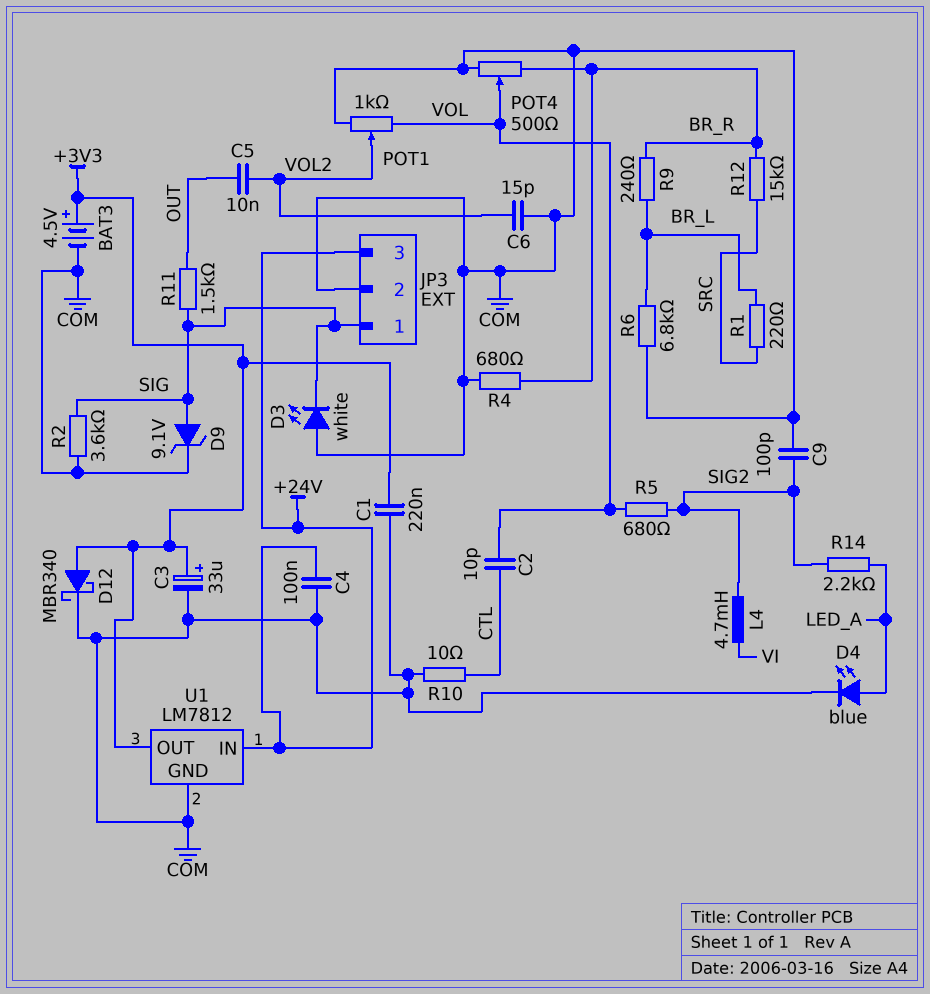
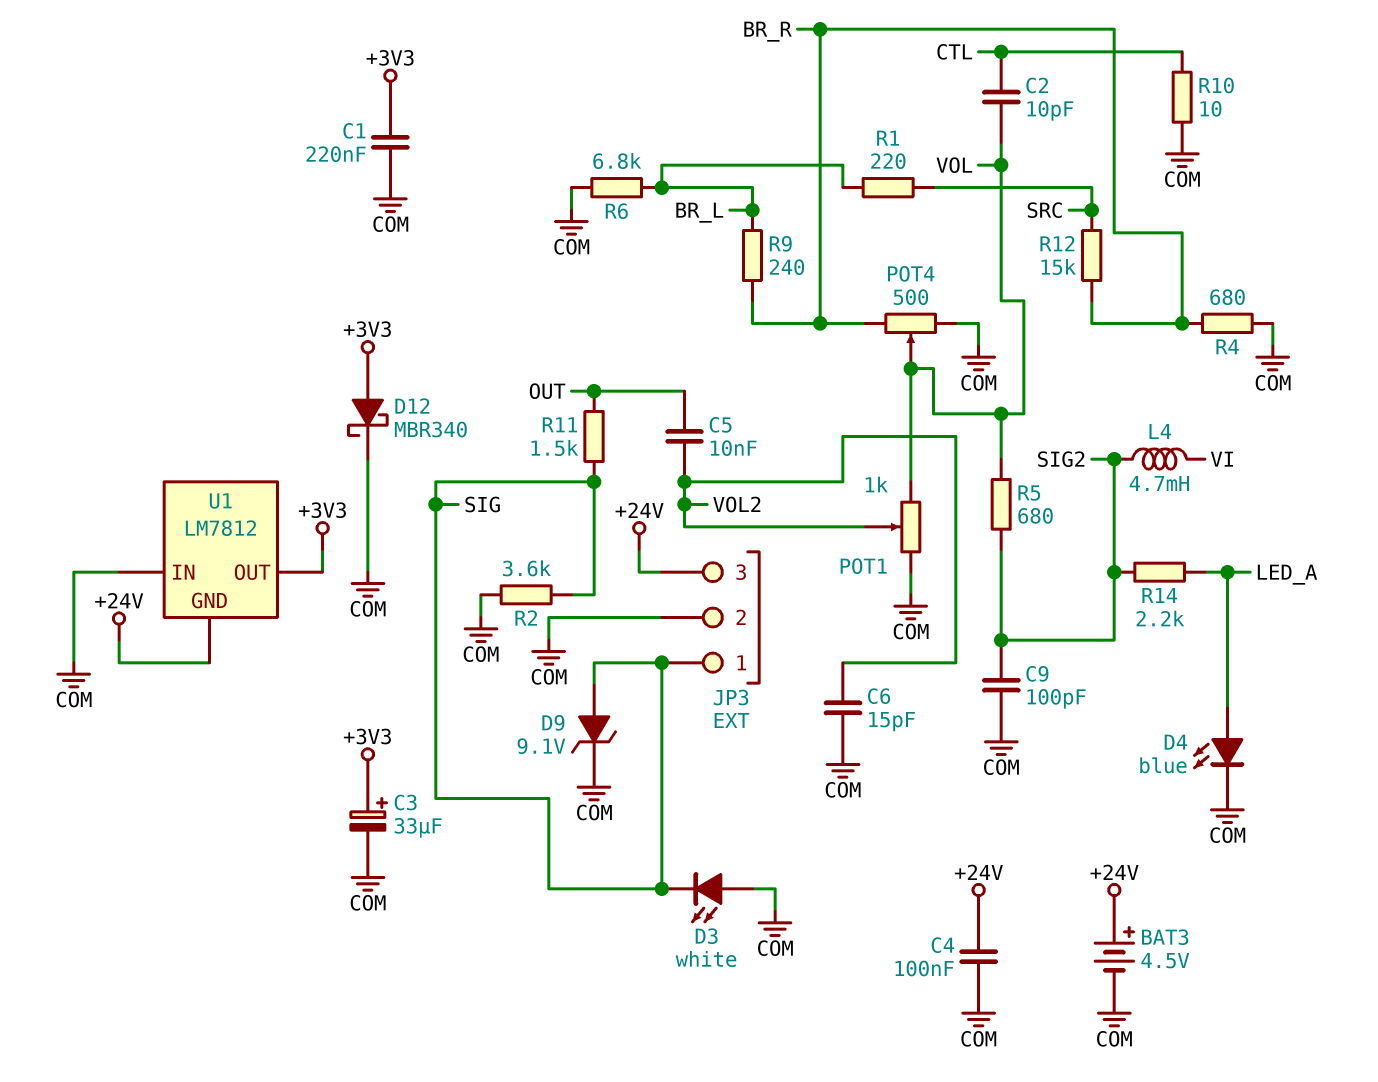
BAT3: 4.5V (plus +3V3, minus COM) -> 4.5V (plus +24V, minus COM)
U1 pin GND: COM -> +24V
U1 pin IN: +24V -> COM

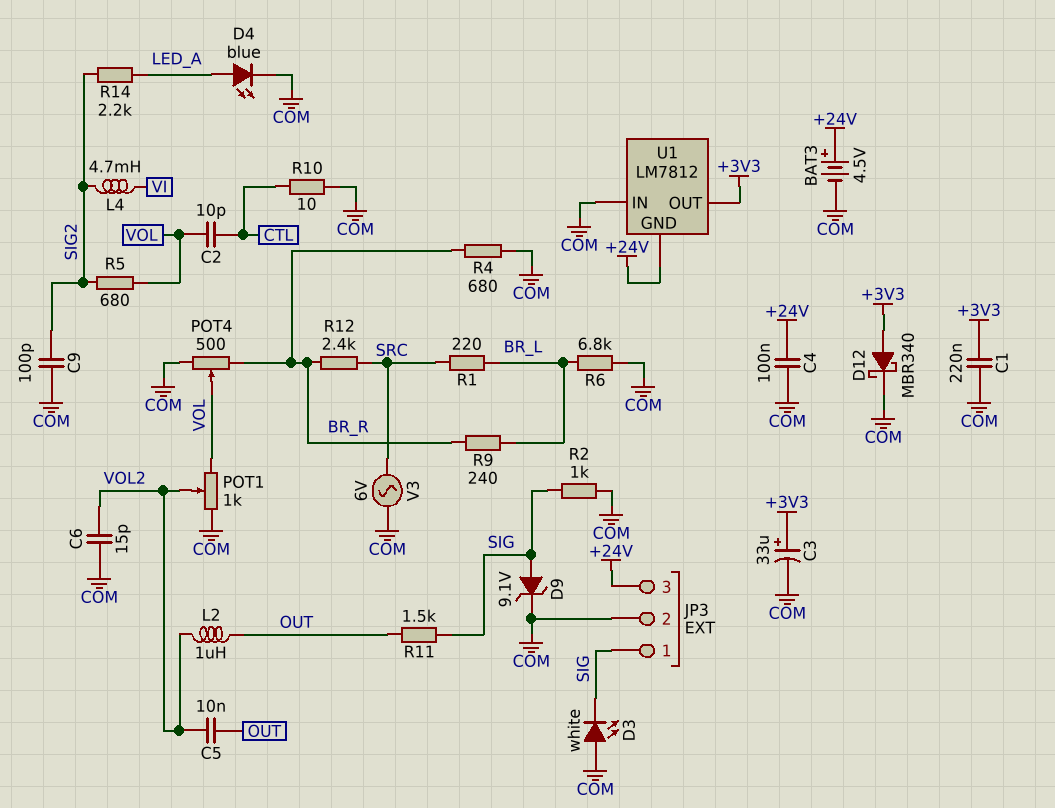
L2: none -> 1uH (OUT, VOL2)
R2: 3.6k (COM, SIG) -> 1k (COM, SIG)
R12: 15k (BR_R, SRC) -> 2.4k (BR_R, SRC)
V3: none -> AC 6V (COM, SRC)

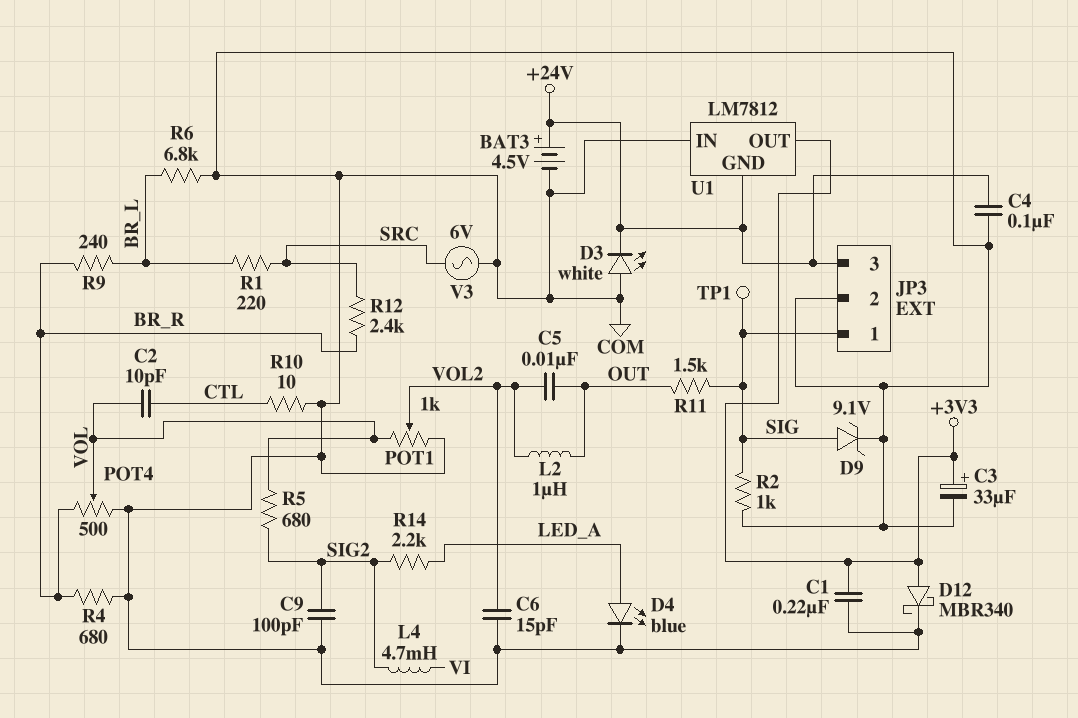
D3: LED white (A COM, K SIG) -> LED white (A COM, K +24V)
TP1: none -> test point (SIG)

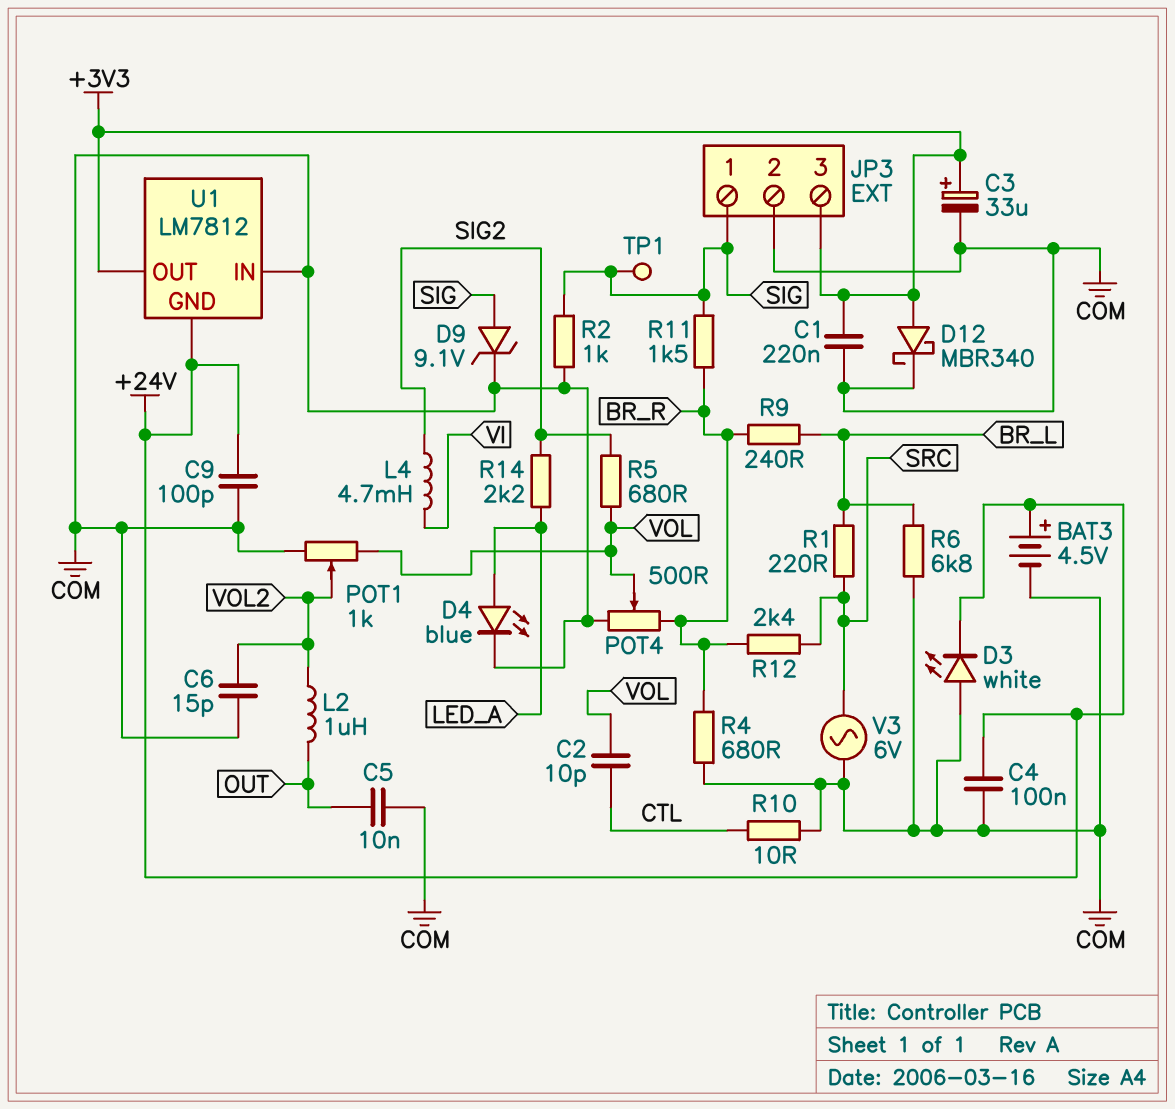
C5: 10nF (OUT, VOL2) -> 10nF (COM, OUT)
C9: 100pF (COM, SIG2) -> 100pF (+24V, COM)
JP3 pin 3: +24V -> +3V3
R11: 1.5k (OUT, SIG) -> 1.5k (BR_R, SIG)

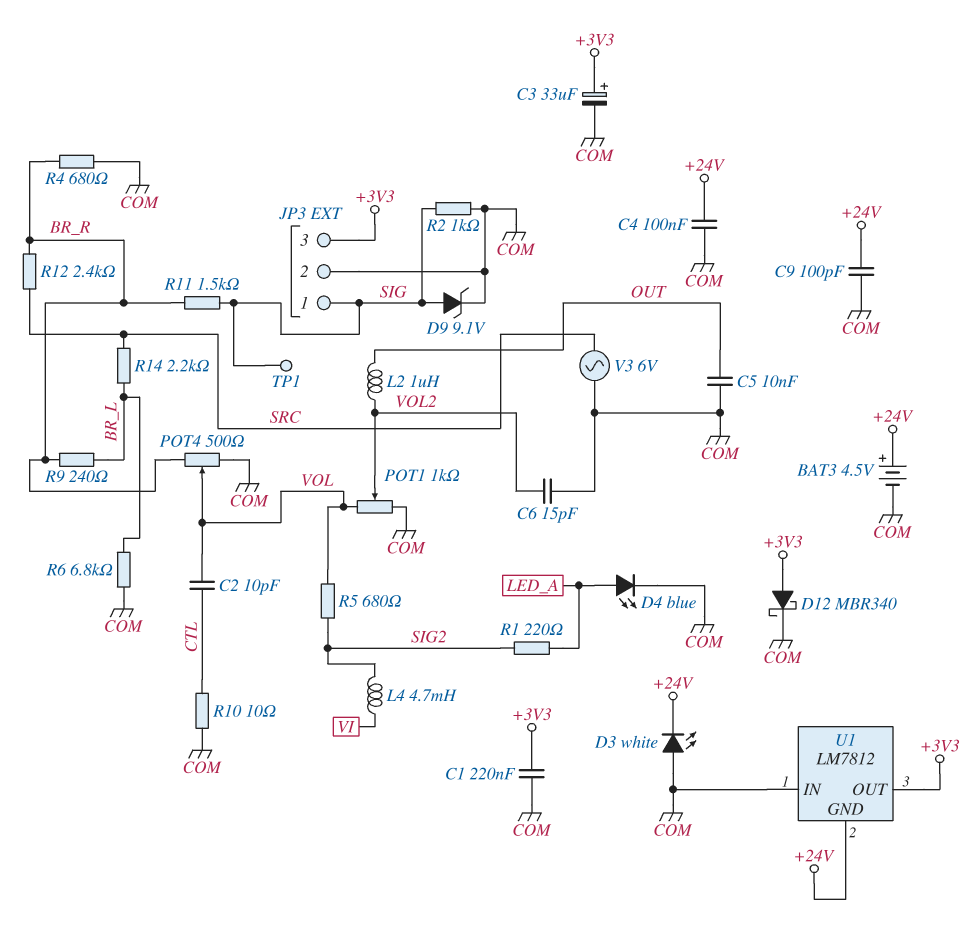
R1: 220 (BR_L, SRC) -> 220 (LED_A, SIG2)
R14: 2.2k (LED_A, SIG2) -> 2.2k (BR_L, SRC)

